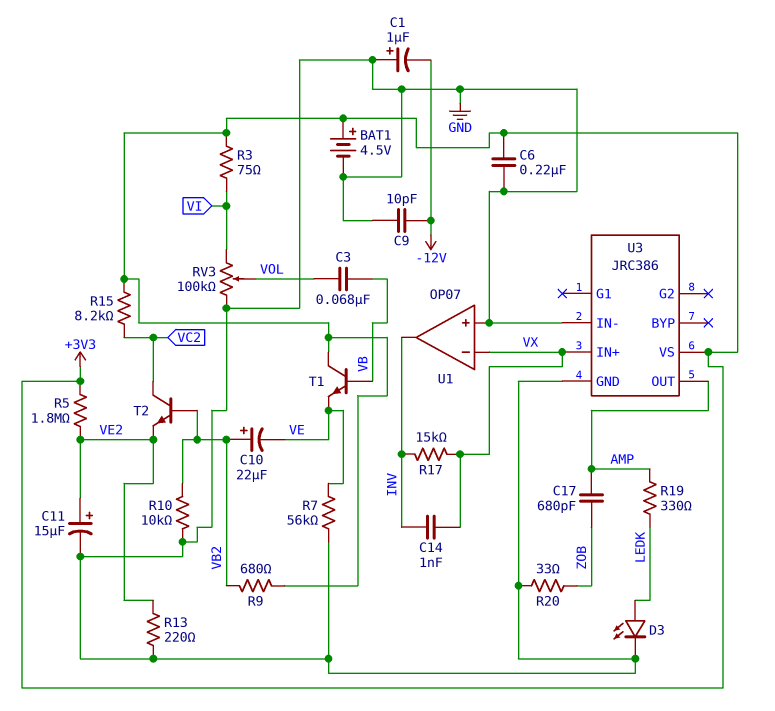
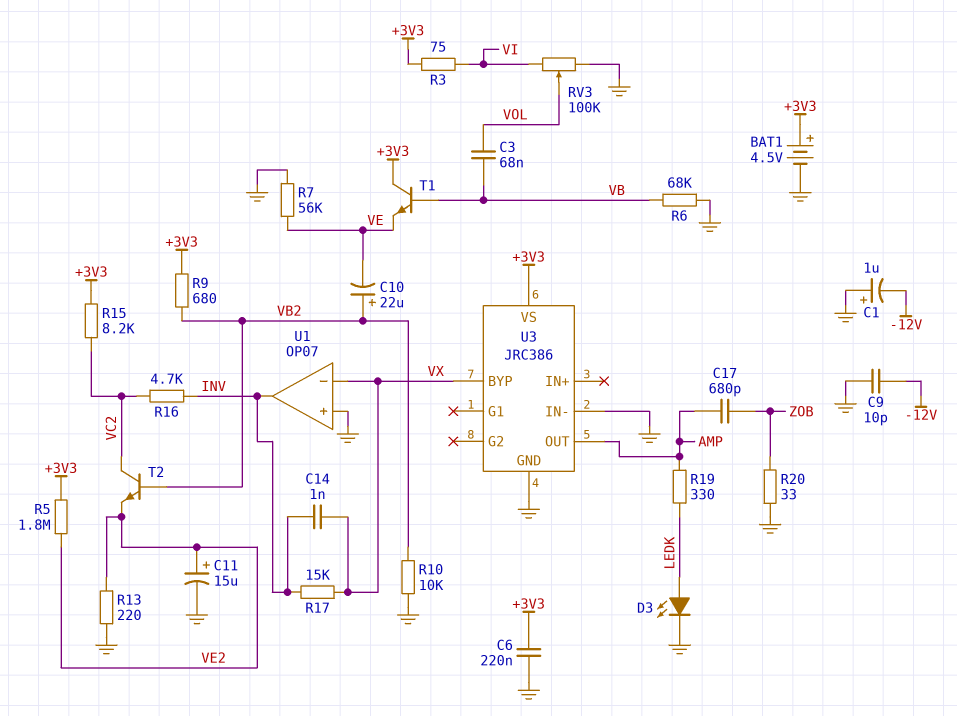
R6: none -> 68k (GND, VB)
R16: none -> 4.7k (INV, VC2)
U3 pin BYP: none -> VX
U3 pin IN+: VX -> none

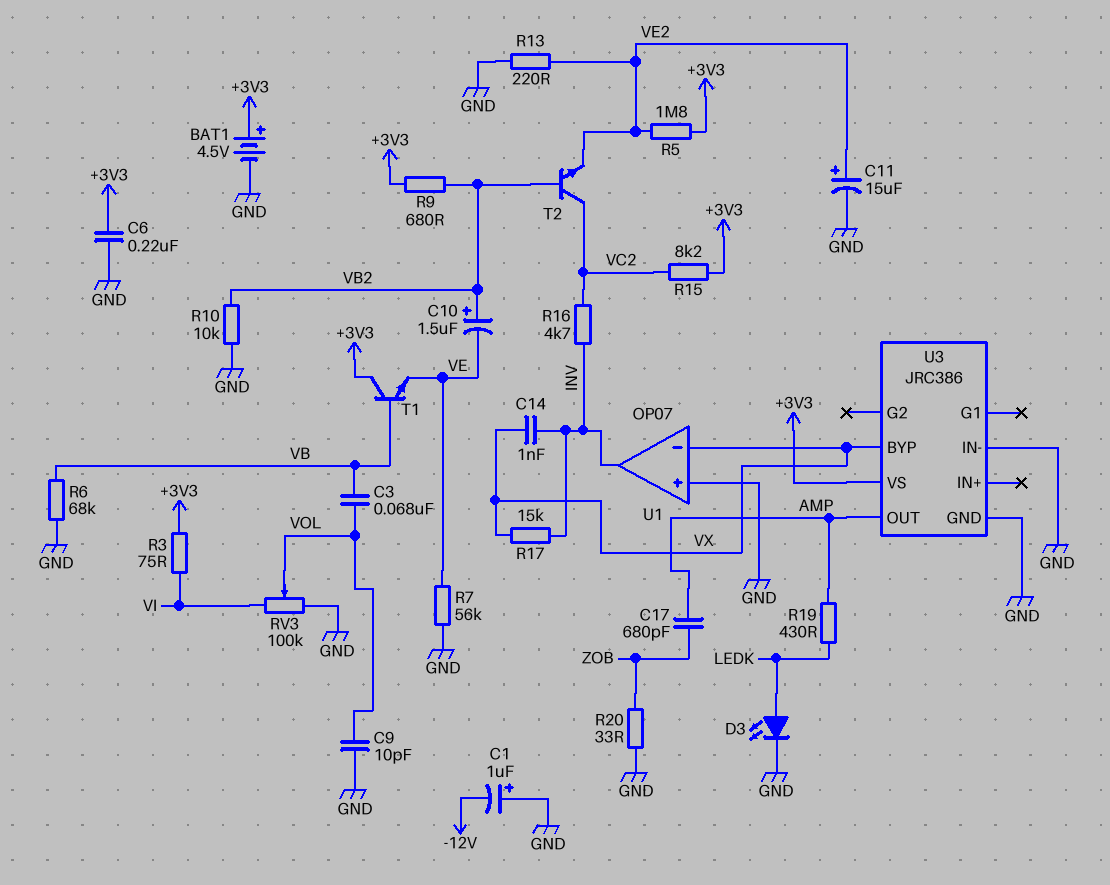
C9: 10pF (-12V, GND) -> 10pF (GND, VOL)
C10: 22uF (plus VB2, minus VE) -> 1.5uF (plus VB2, minus VE)
R19: 330 (AMP, LEDK) -> 430 (AMP, LEDK)

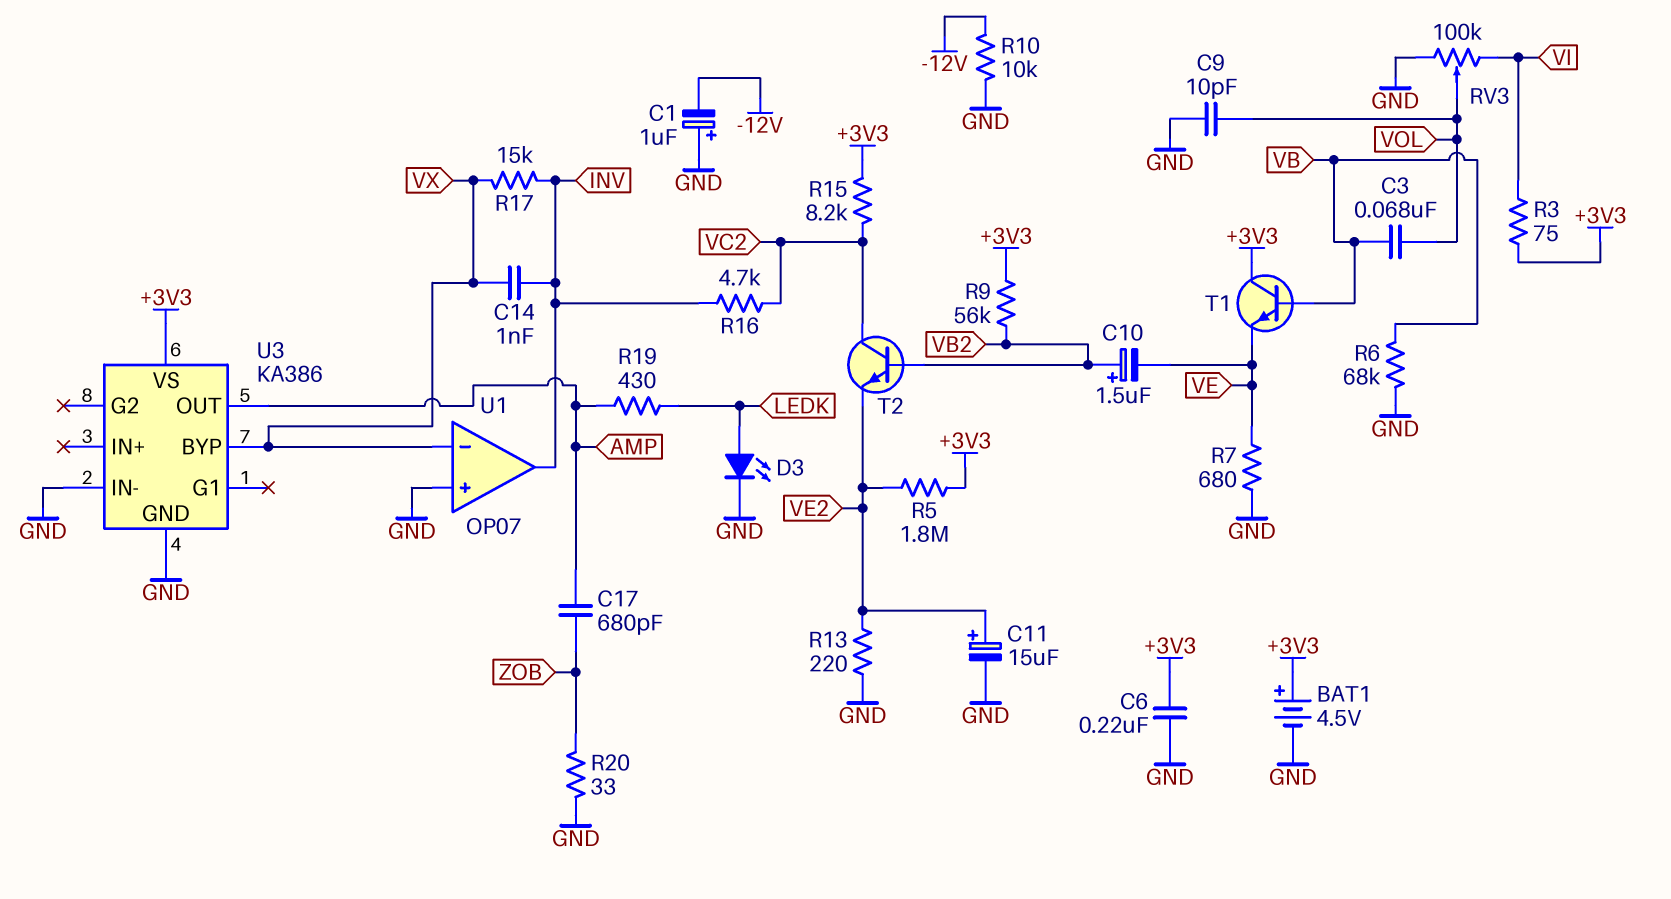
R7: 56k (GND, VE) -> 680 (GND, VE)
R9: 680 (+3V3, VB2) -> 56k (+3V3, VB2)
R10: 10k (GND, VB2) -> 10k (-12V, GND)
U3: JRC386 -> KA386

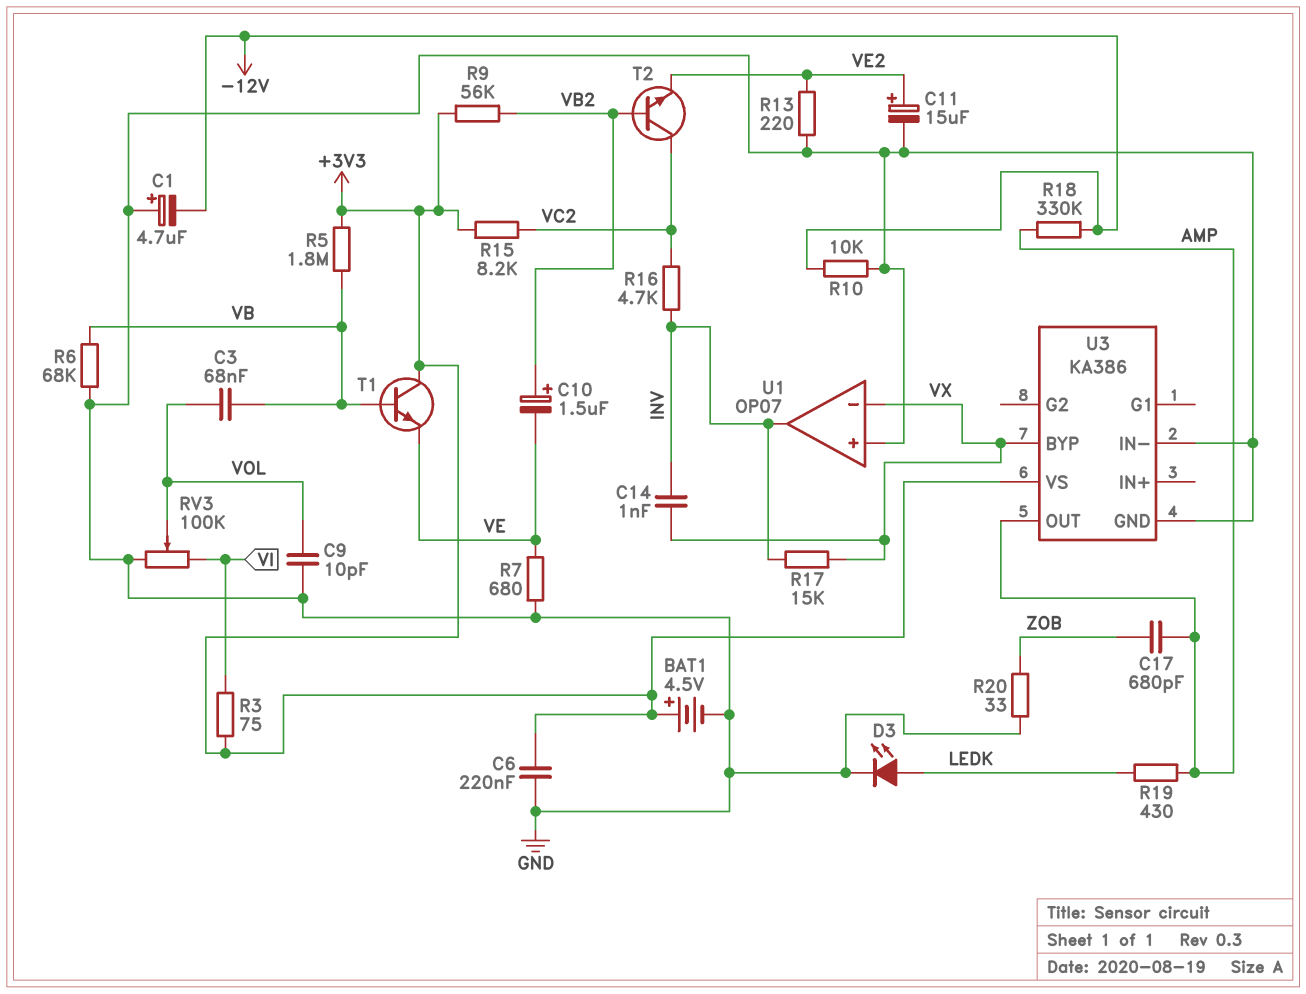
C1: 1uF (plus GND, minus -12V) -> 4.7uF (plus GND, minus -12V)
R5: 1.8M (+3V3, VE2) -> 1.8M (+3V3, VB)
R18: none -> 330k (-12V, AMP)

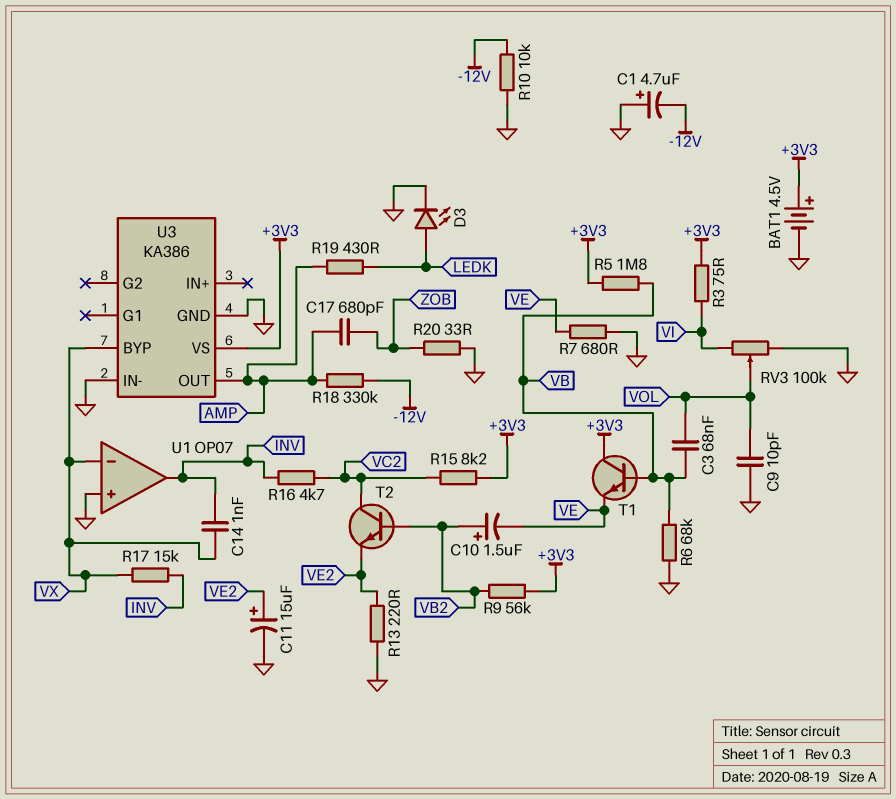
C6: 220nF (+3V3, GND) -> none

